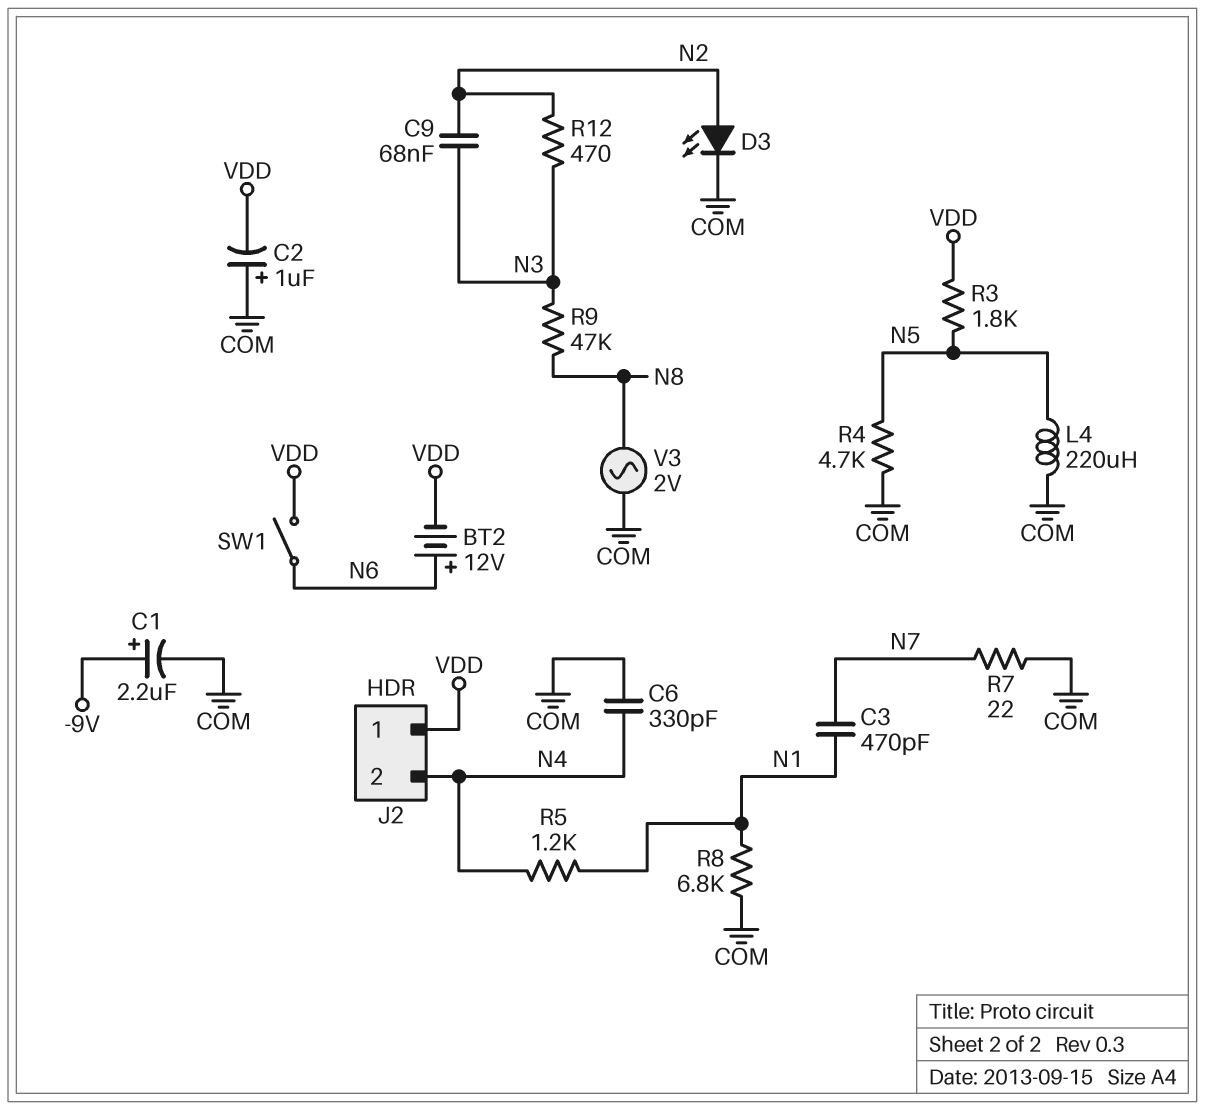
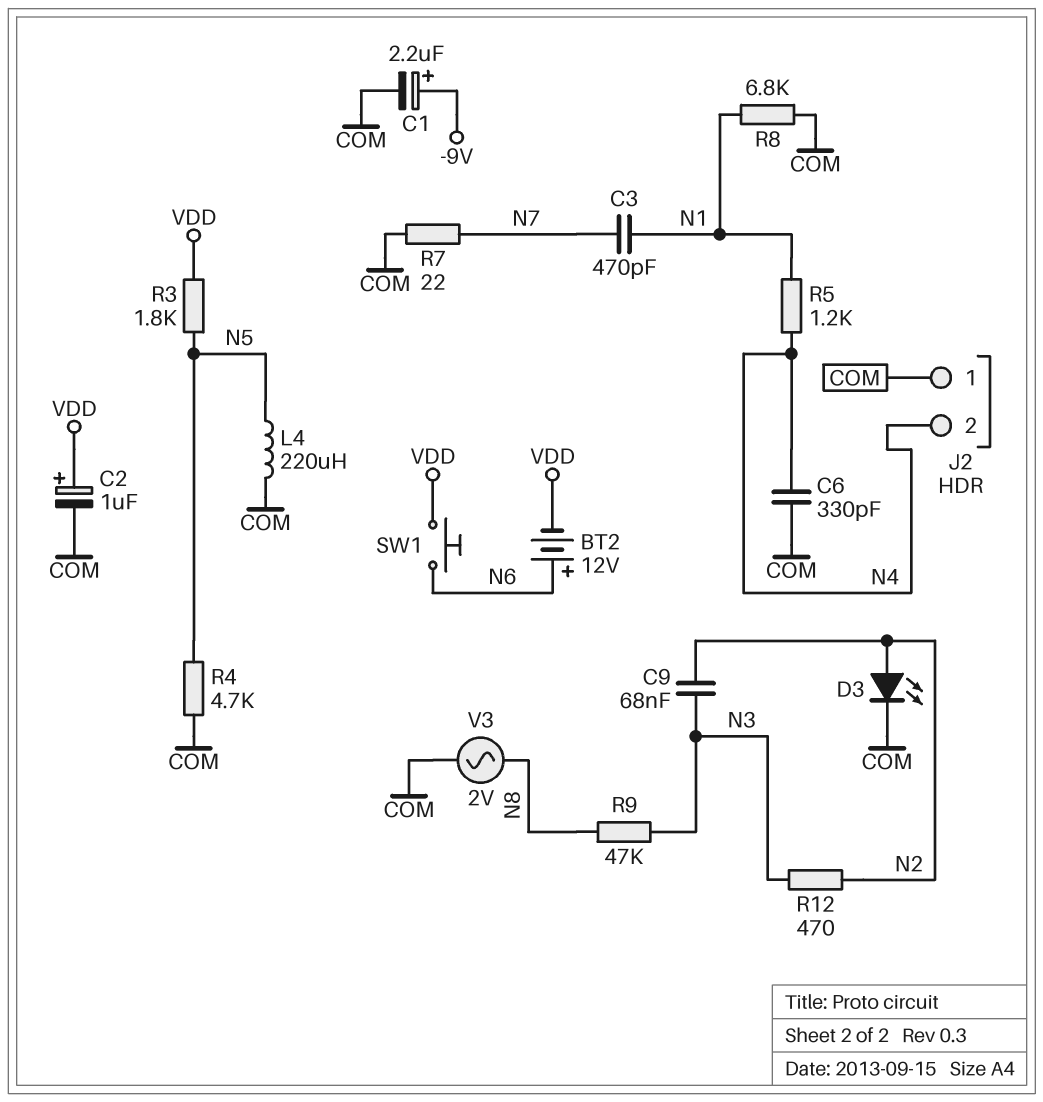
C2: 1uF (plus COM, minus VDD) -> 1uF (plus VDD, minus COM)
J2 pin 1: VDD -> COM
SW1: switch (N6, VDD) -> button (N6, VDD)

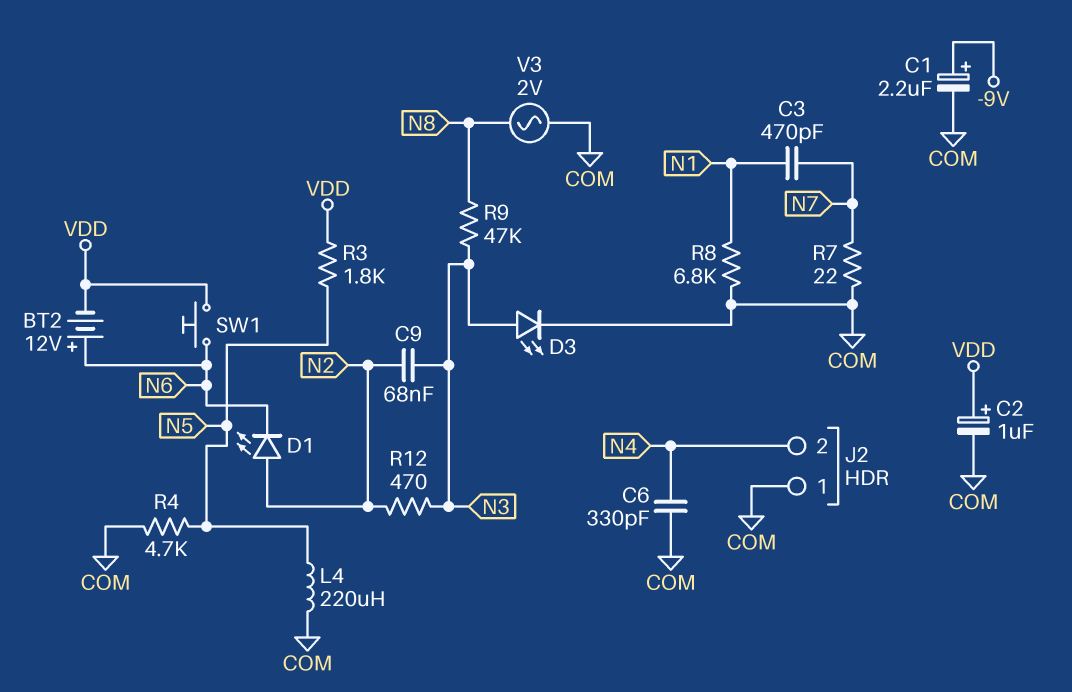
D1: none -> LED (A N2, K N6)
D3: LED (A N2, K COM) -> LED (A N3, K COM)
R5: 1.2k (N1, N4) -> none

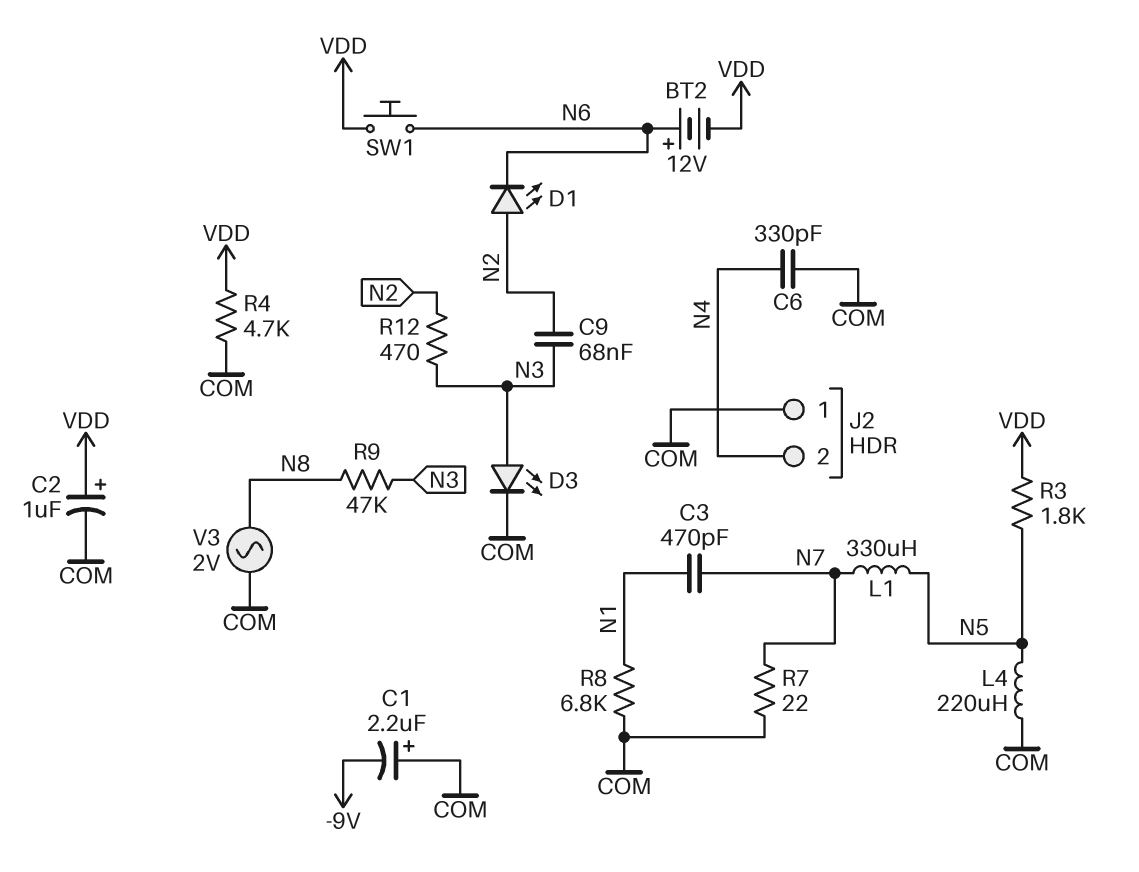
C1: 2.2uF (plus -9V, minus COM) -> 2.2uF (plus COM, minus -9V)
L1: none -> 330uH (N5, N7)
R4: 4.7k (COM, N5) -> 4.7k (COM, VDD)

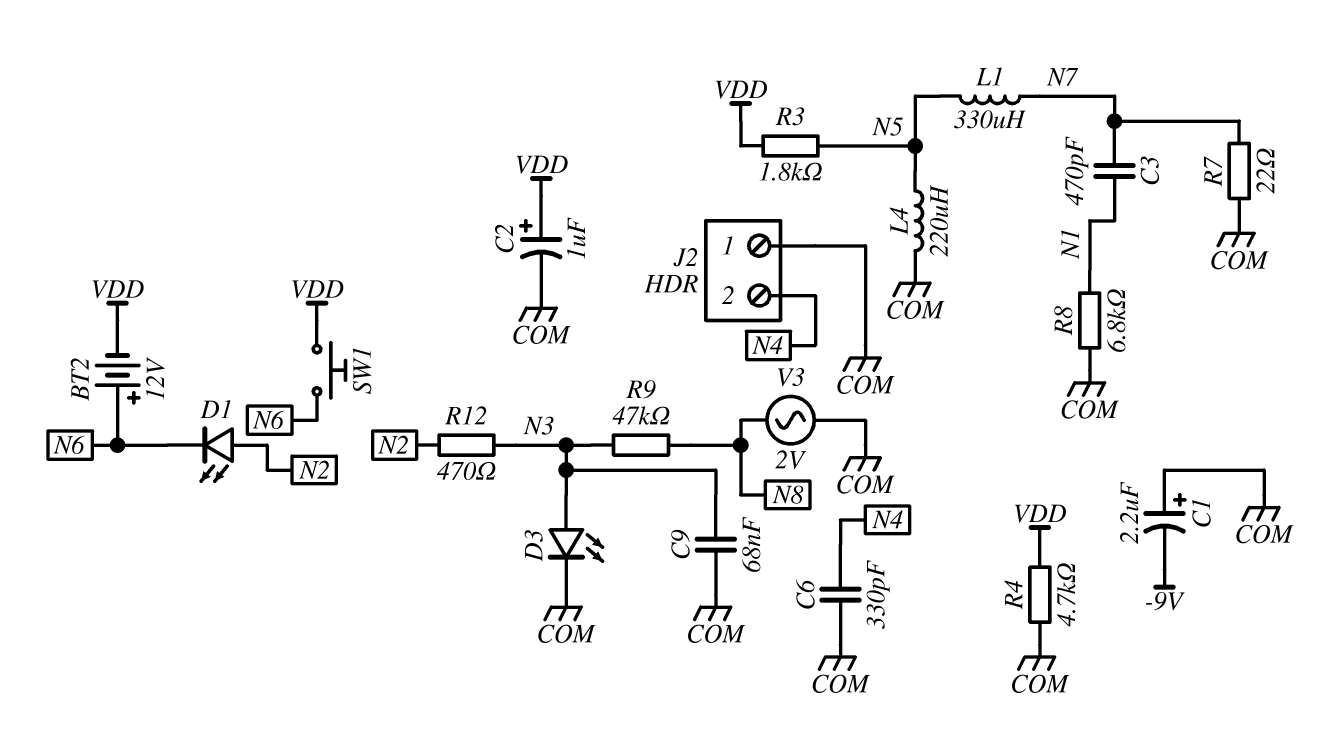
C9: 68nF (N2, N3) -> 68nF (COM, N3)

